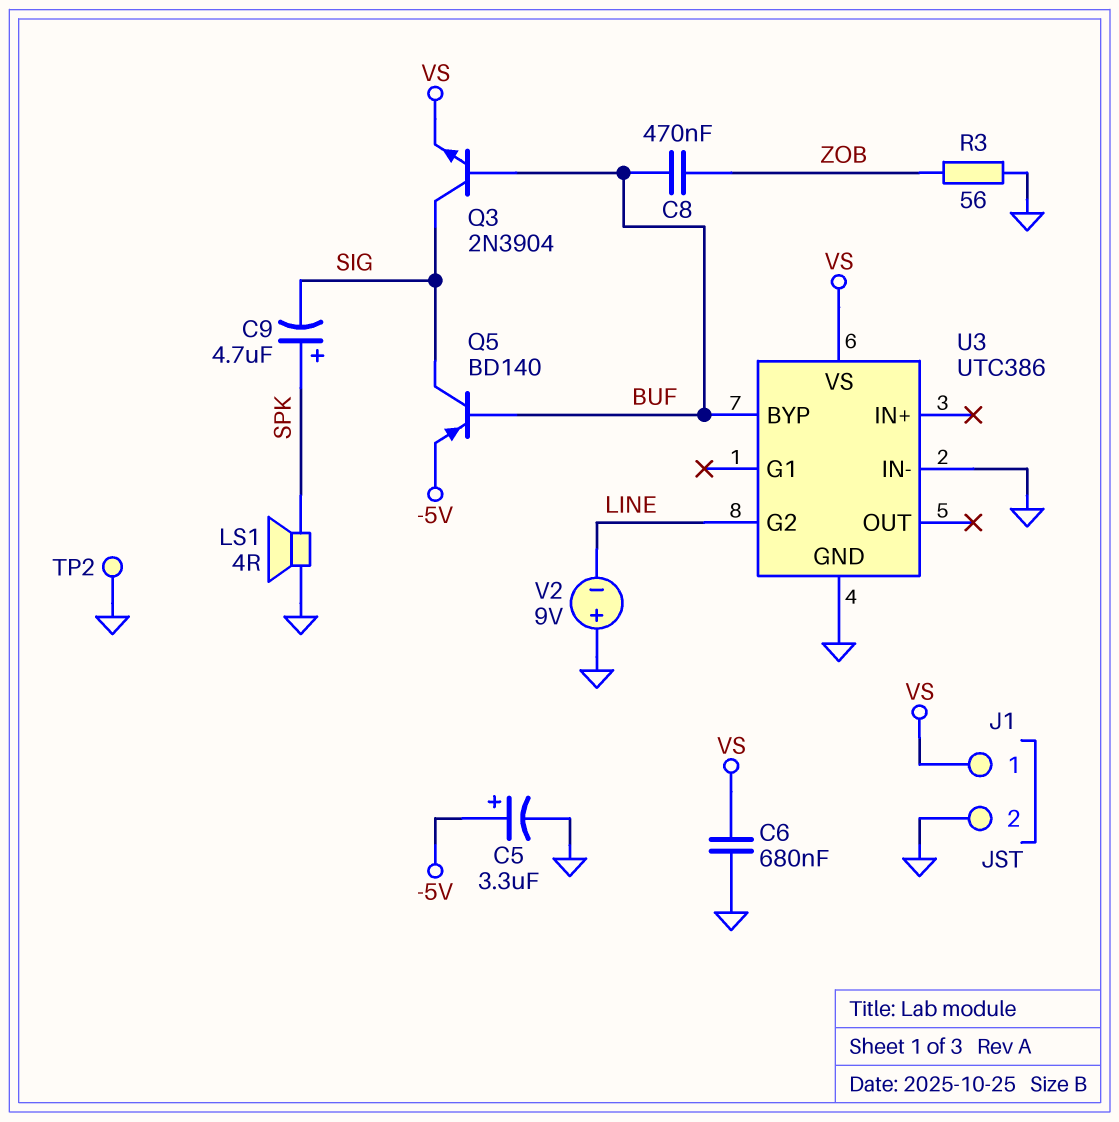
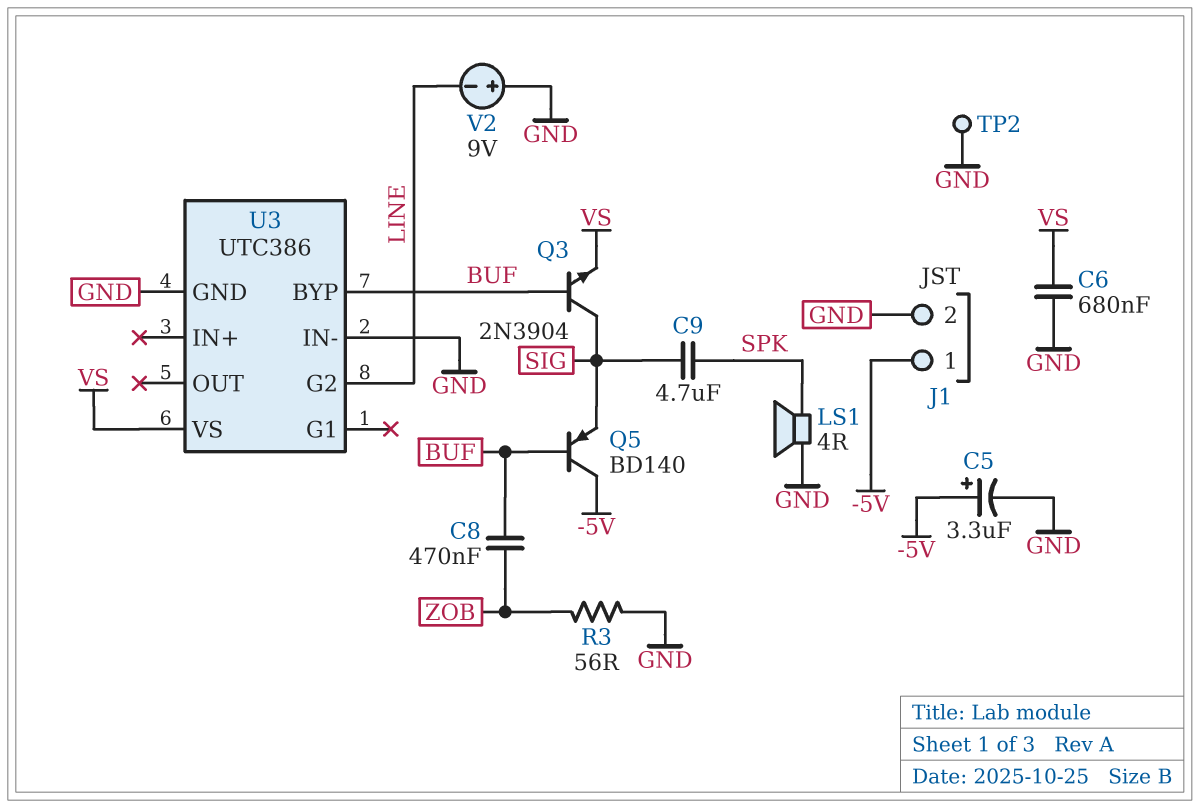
C9: 4.7uF (plus SPK, minus SIG) -> 4.7uF (SIG, SPK)
J1 pin 1: VS -> -5V
Q5: PNP BD140 (B BUF, C SIG, E -5V) -> PNP BD140 (B BUF, C -5V, E SIG)

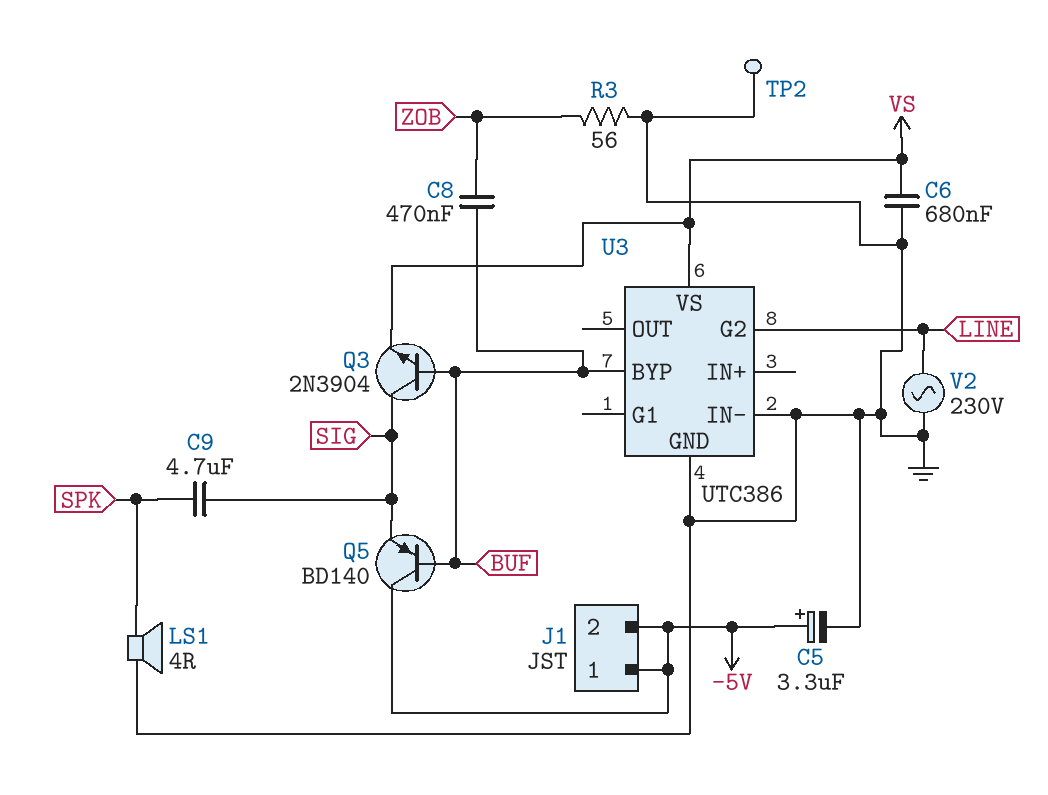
J1 pin 2: GND -> -5V
V2: 9V (plus GND, minus LINE) -> AC 230V (GND, LINE)

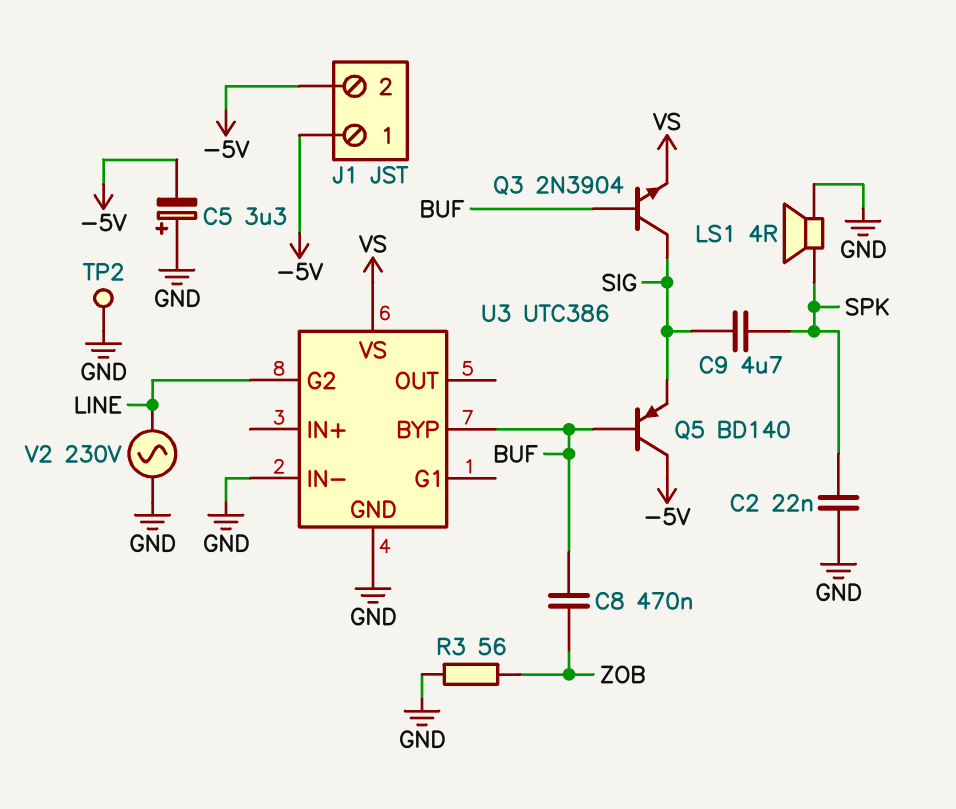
C2: none -> 22nF (GND, SPK)
C5: 3.3uF (plus -5V, minus GND) -> 3.3uF (plus GND, minus -5V)
C6: 680nF (GND, VS) -> none

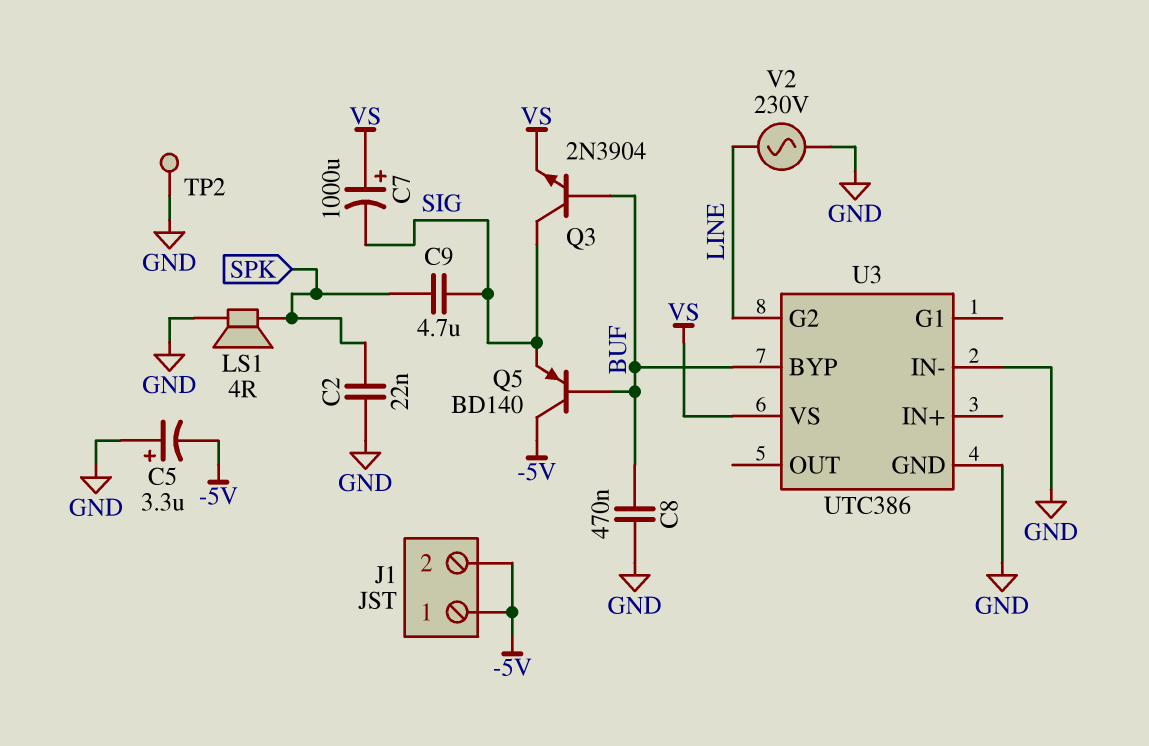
C7: none -> 1000uF (plus VS, minus SIG)
C8: 470nF (BUF, ZOB) -> 470nF (BUF, GND)
R3: 56 (GND, ZOB) -> none

